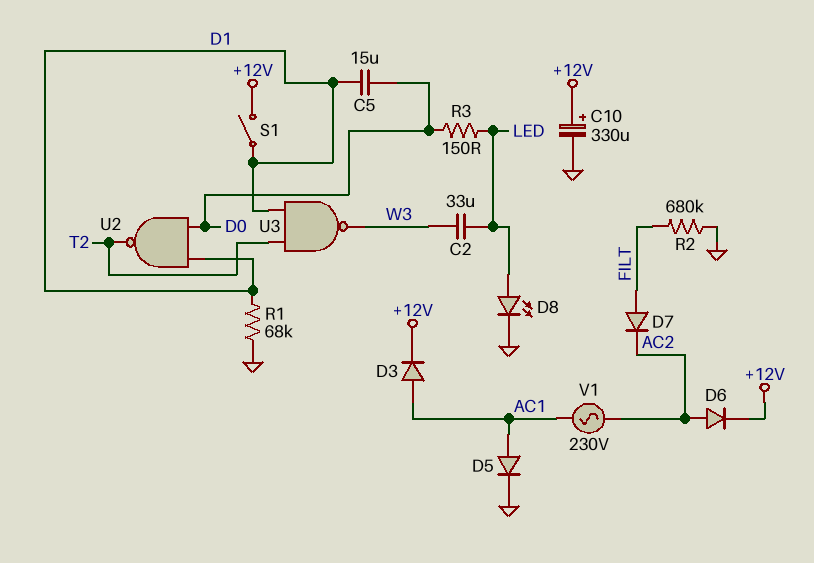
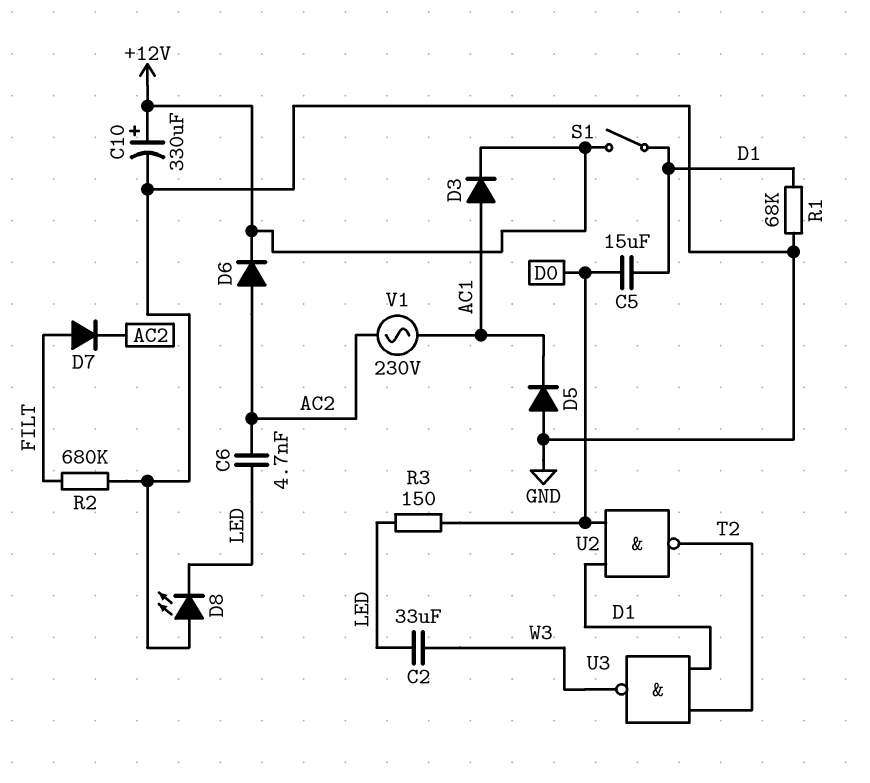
C6: none -> 4.7nF (AC2, LED)
D5: diode (A AC1, K GND) -> diode (A GND, K AC1)
D8: LED (A LED, K GND) -> LED (A GND, K LED)

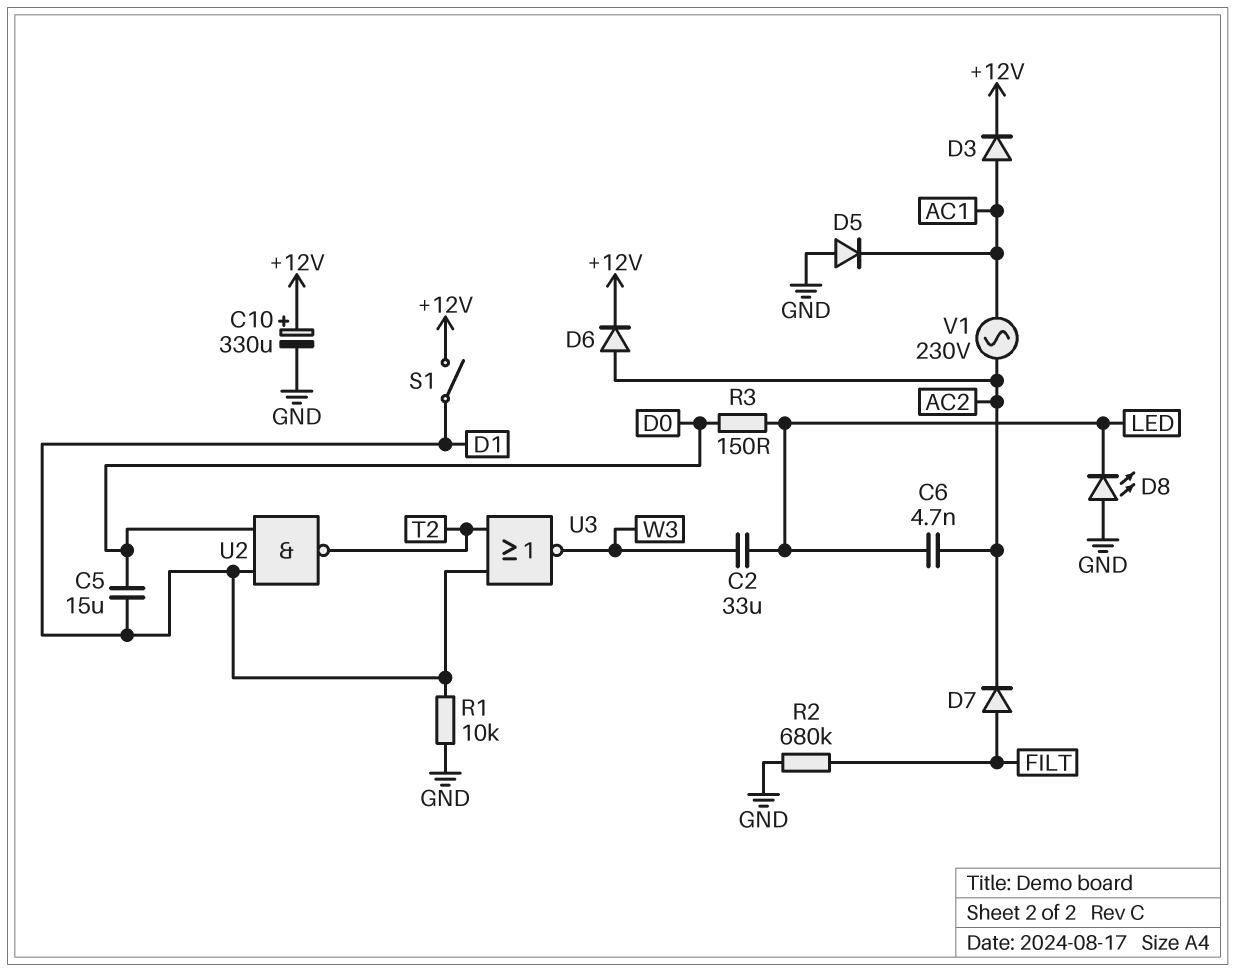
R1: 68k (D1, GND) -> 10k (D1, GND)
U3: NAND (in D1, in T2, out W3) -> NOR (in D1, in T2, out W3)

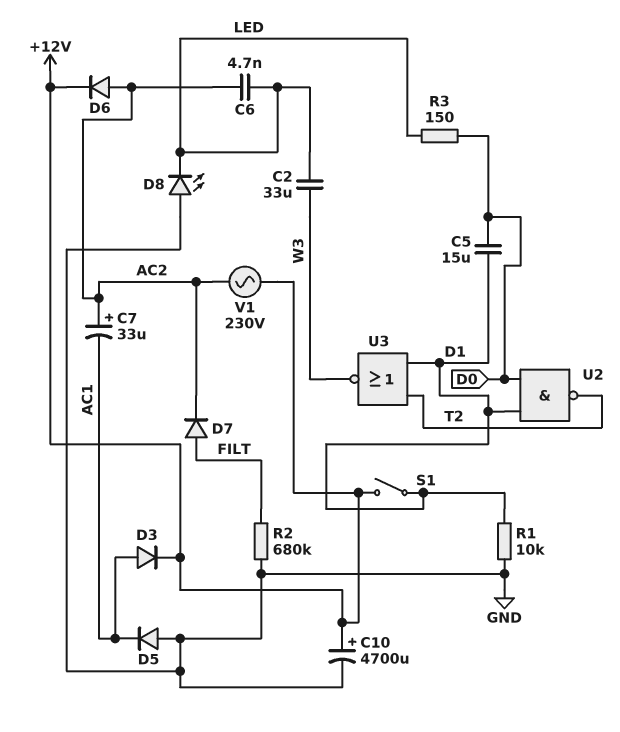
C7: none -> 33uF (plus AC2, minus AC1)
C10: 330uF (plus +12V, minus GND) -> 4700uF (plus +12V, minus GND)
V1: AC 230V (AC1, AC2) -> AC 230V (+12V, AC2)

